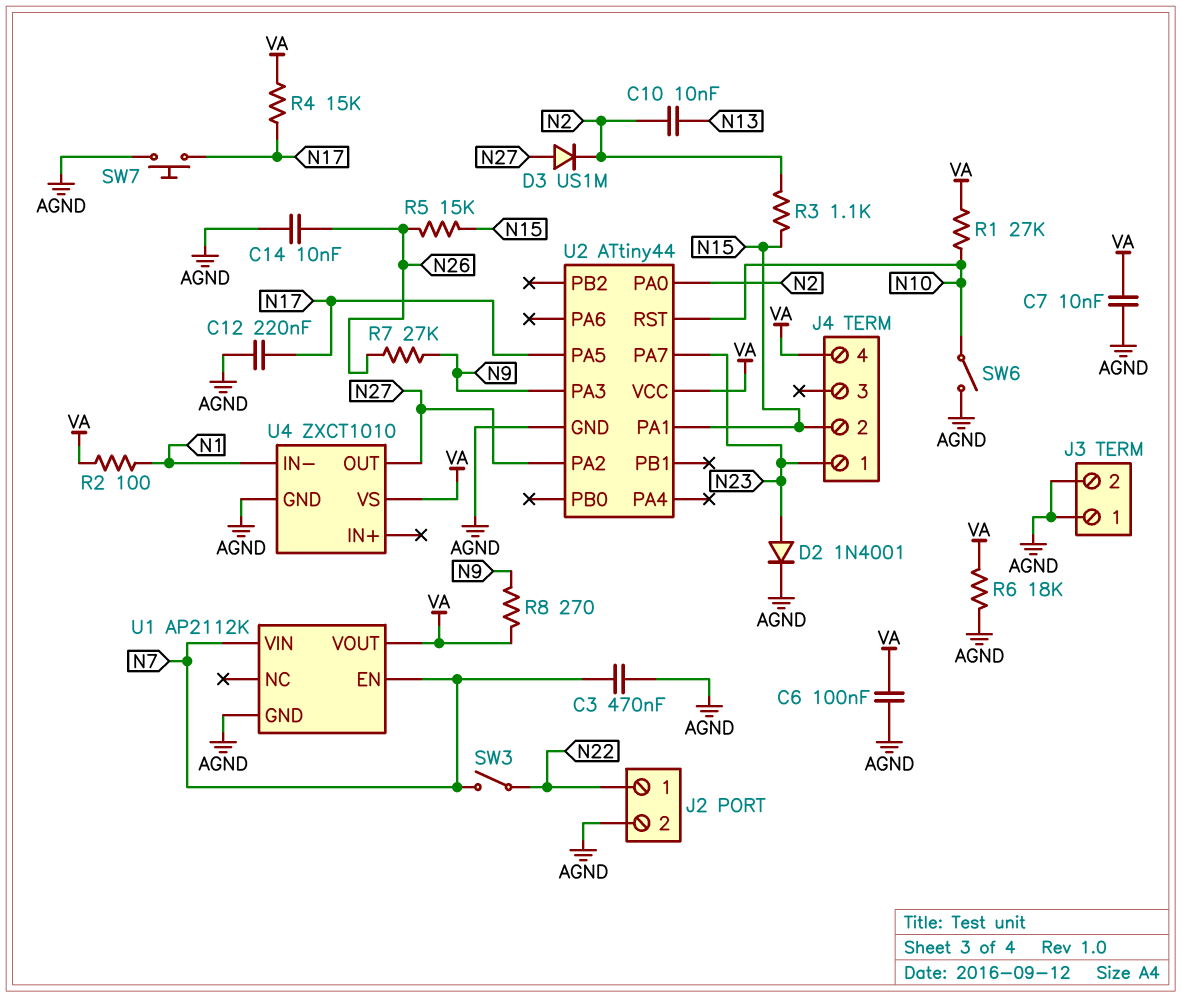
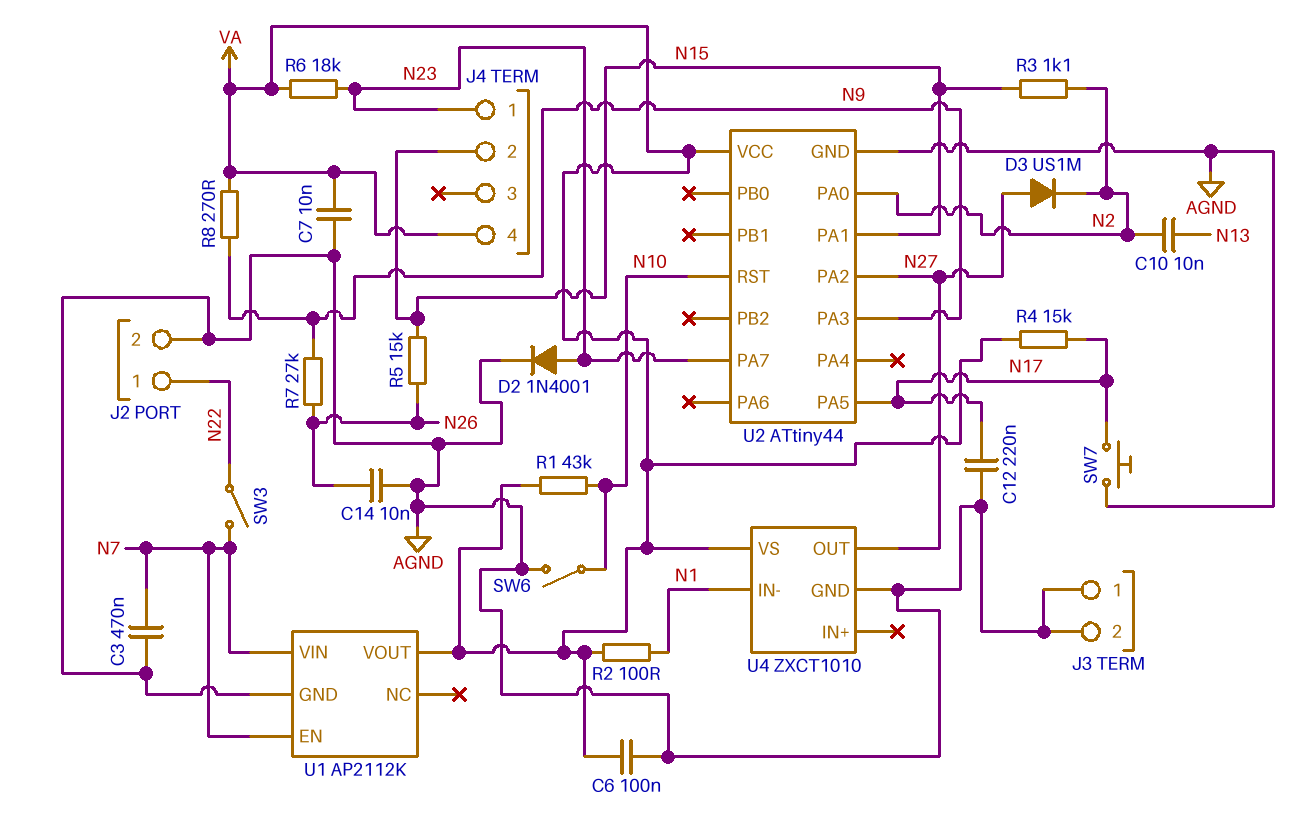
R1: 27k (N10, VA) -> 43k (N10, VA)
R6: 18k (AGND, VA) -> 18k (N23, VA)

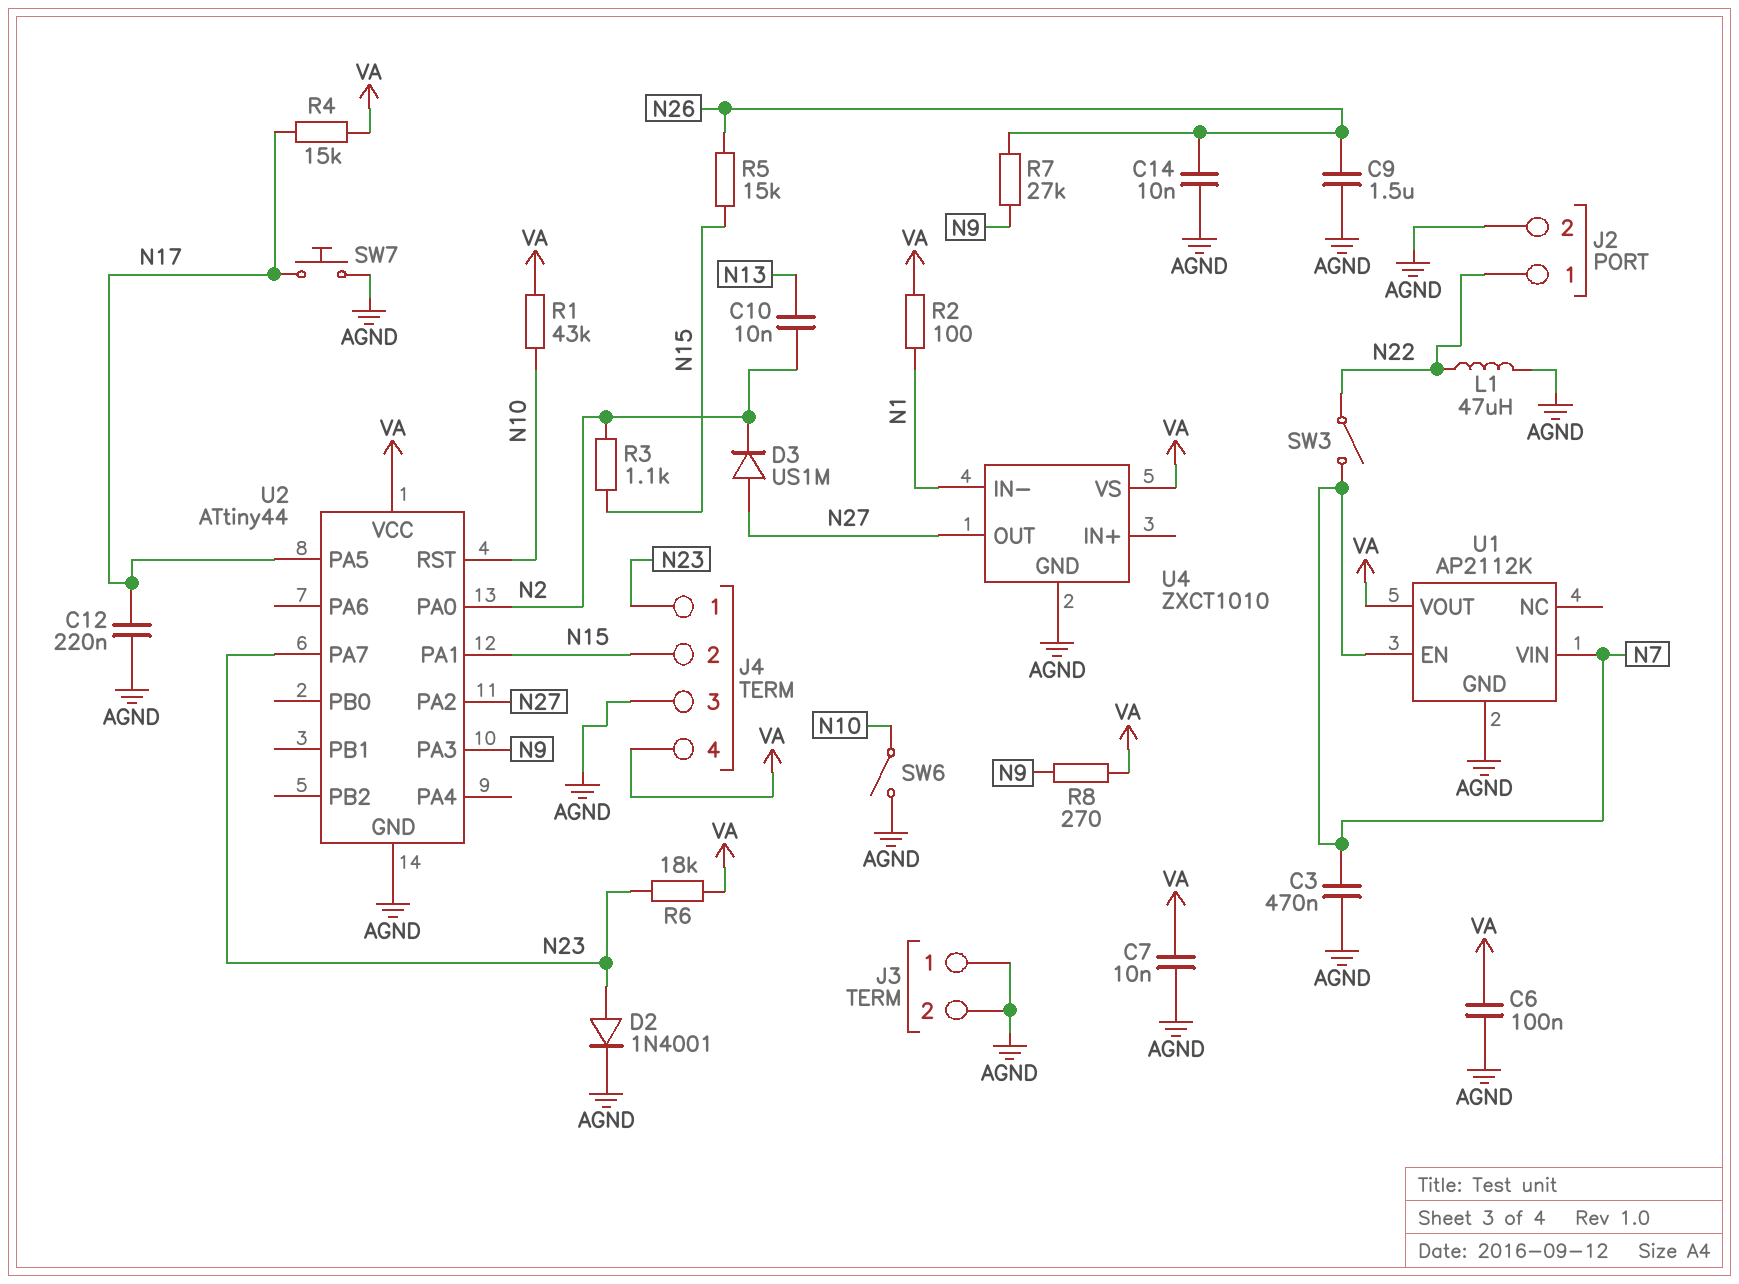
C9: none -> 1.5uF (AGND, N26)
J4 pin 3: none -> AGND
L1: none -> 47uH (AGND, N22)

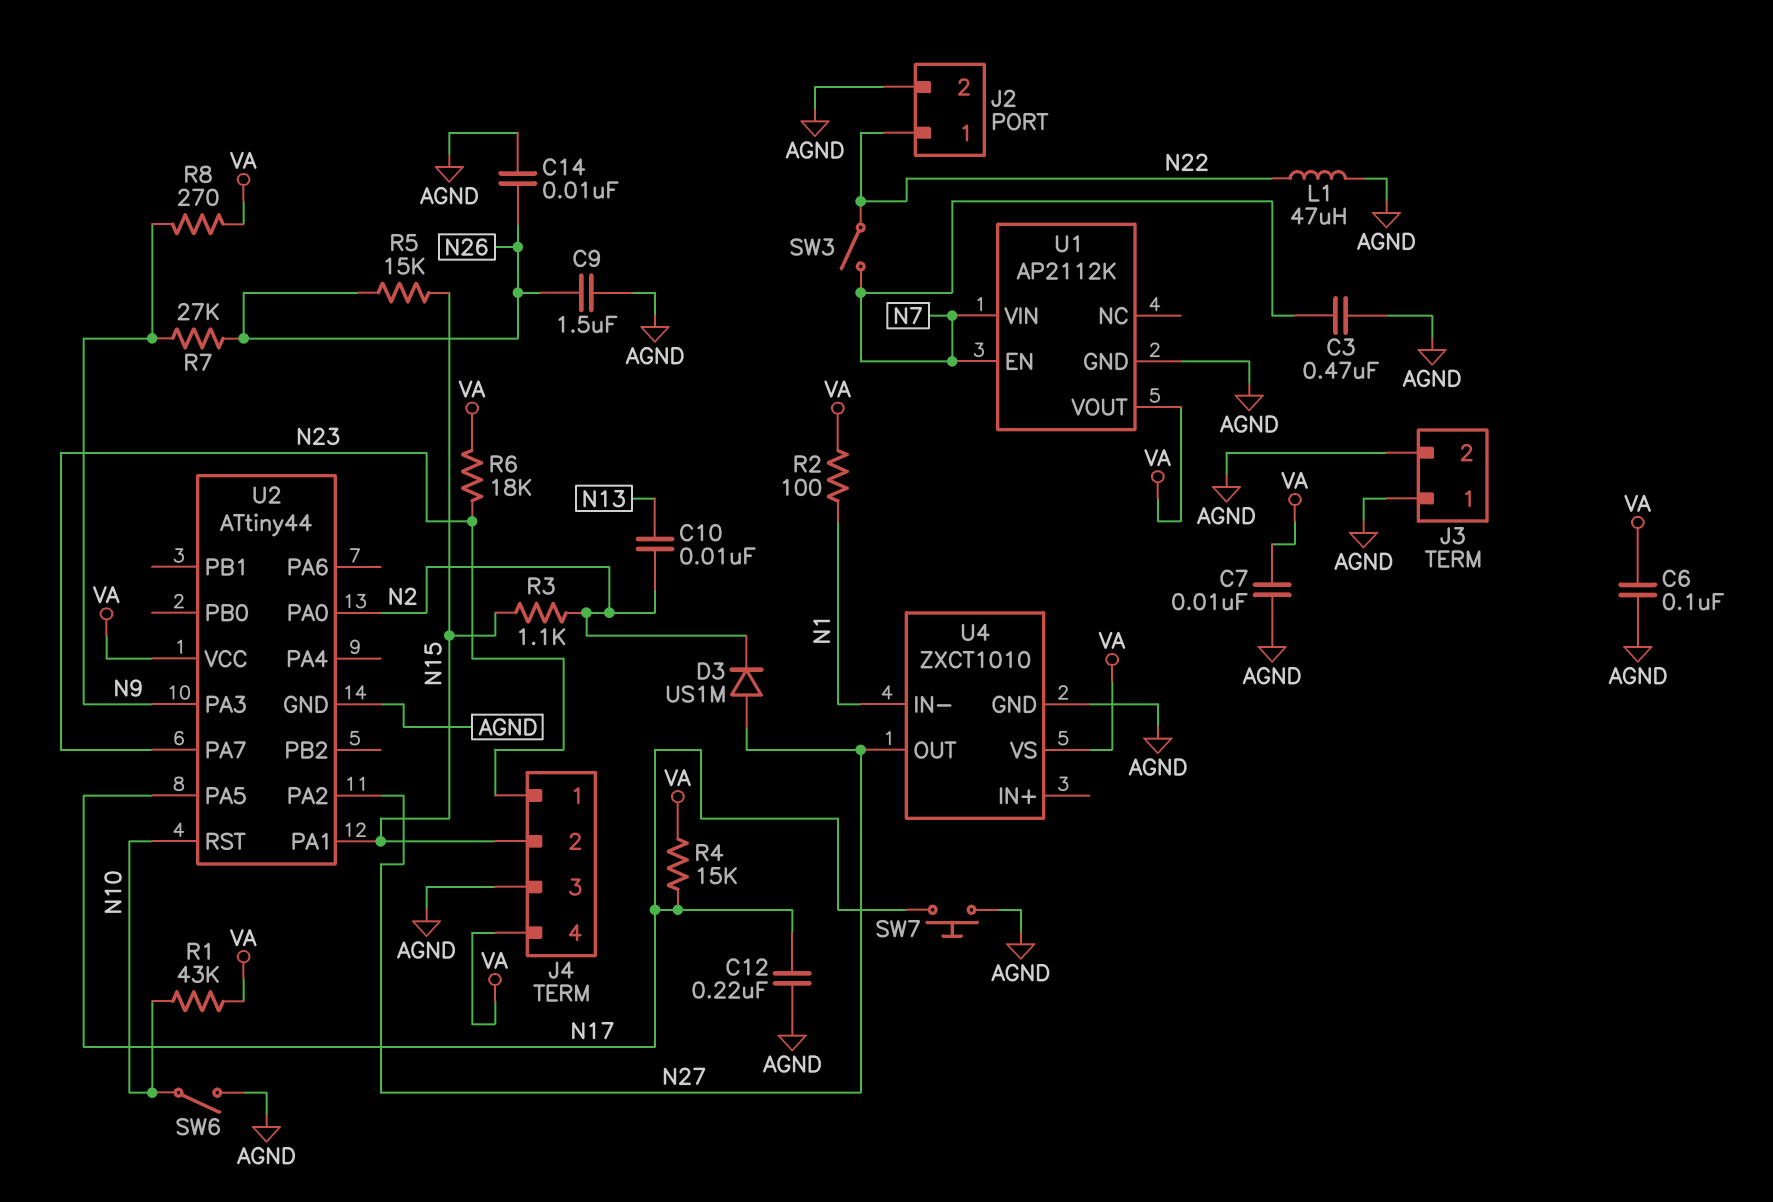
D2: diode 1N4001 (A N23, K AGND) -> none

